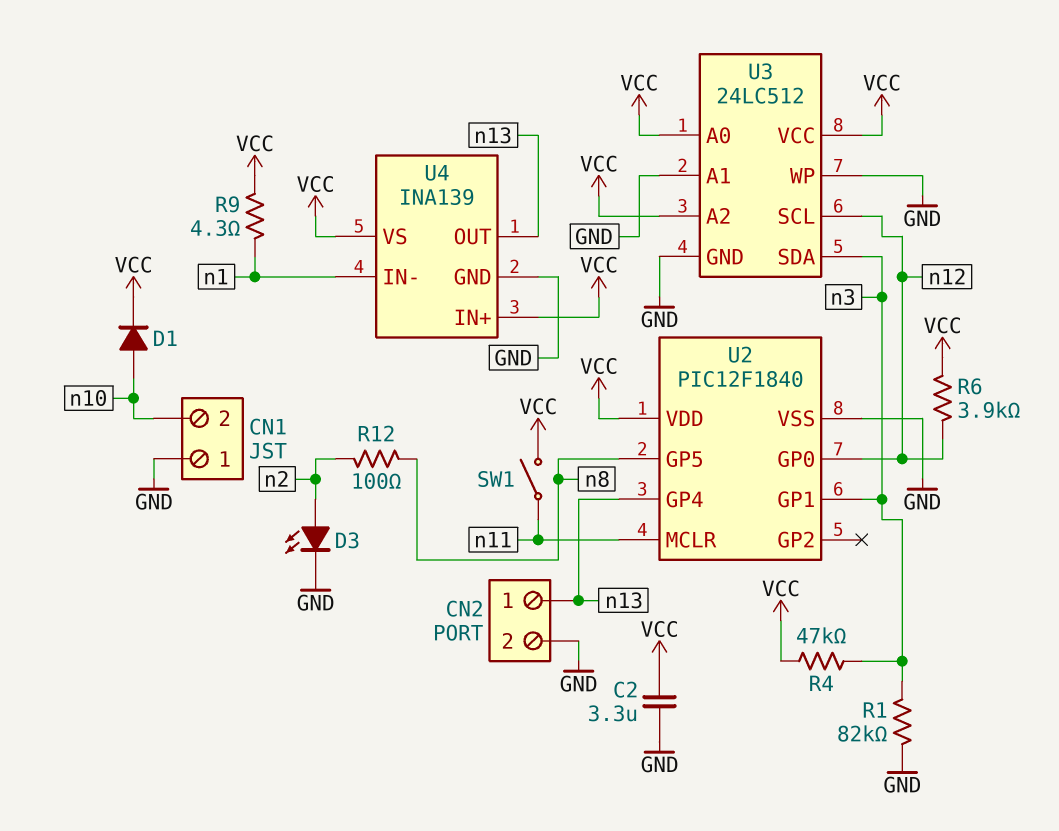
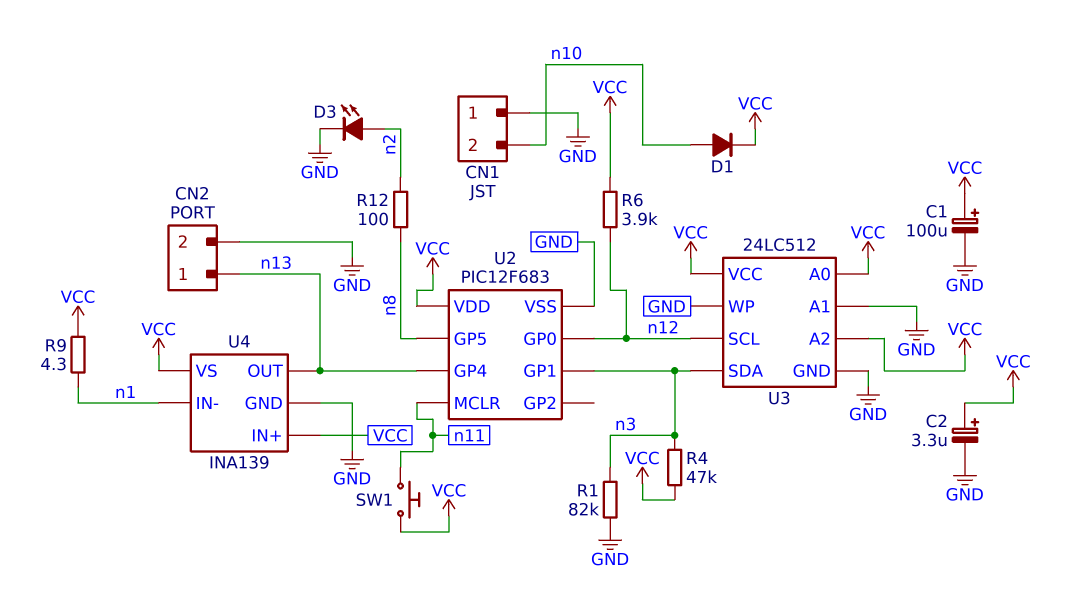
C1: none -> 100uF (plus VCC, minus GND)
C2: 3.3uF (GND, VCC) -> 3.3uF (plus VCC, minus GND)
SW1: switch (VCC, n11) -> button (VCC, n11)
U2: PIC12F1840 -> PIC12F683

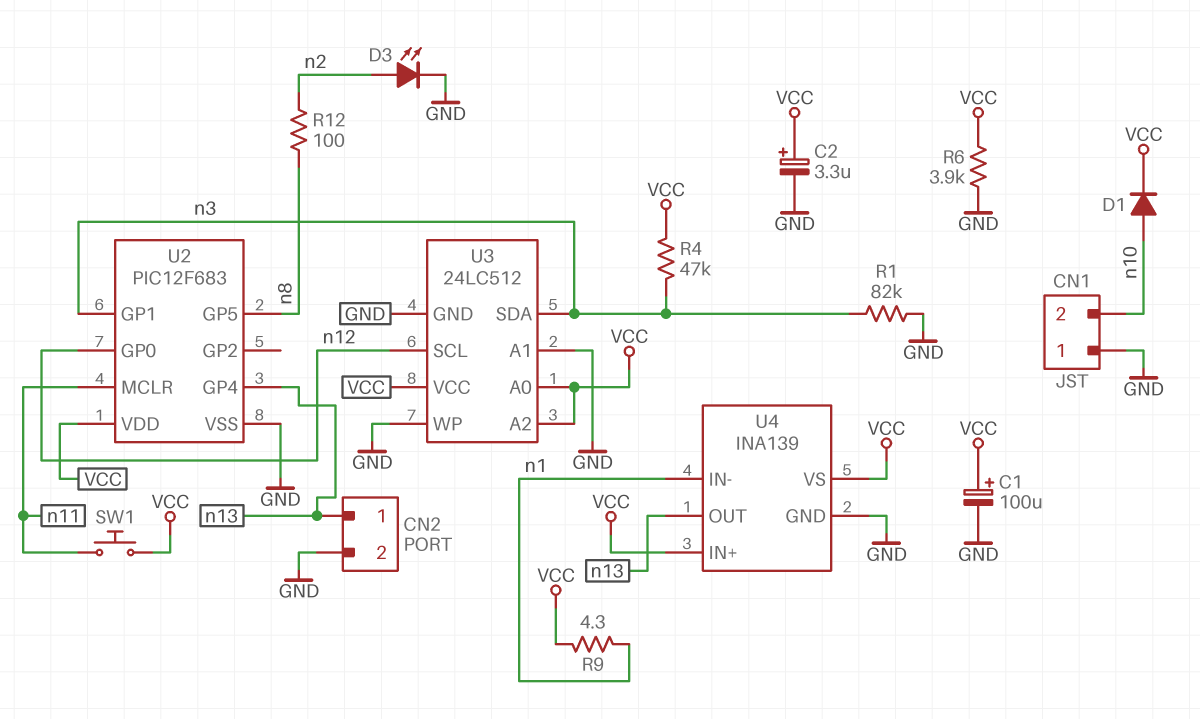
R6: 3.9k (VCC, n12) -> 3.9k (GND, VCC)

